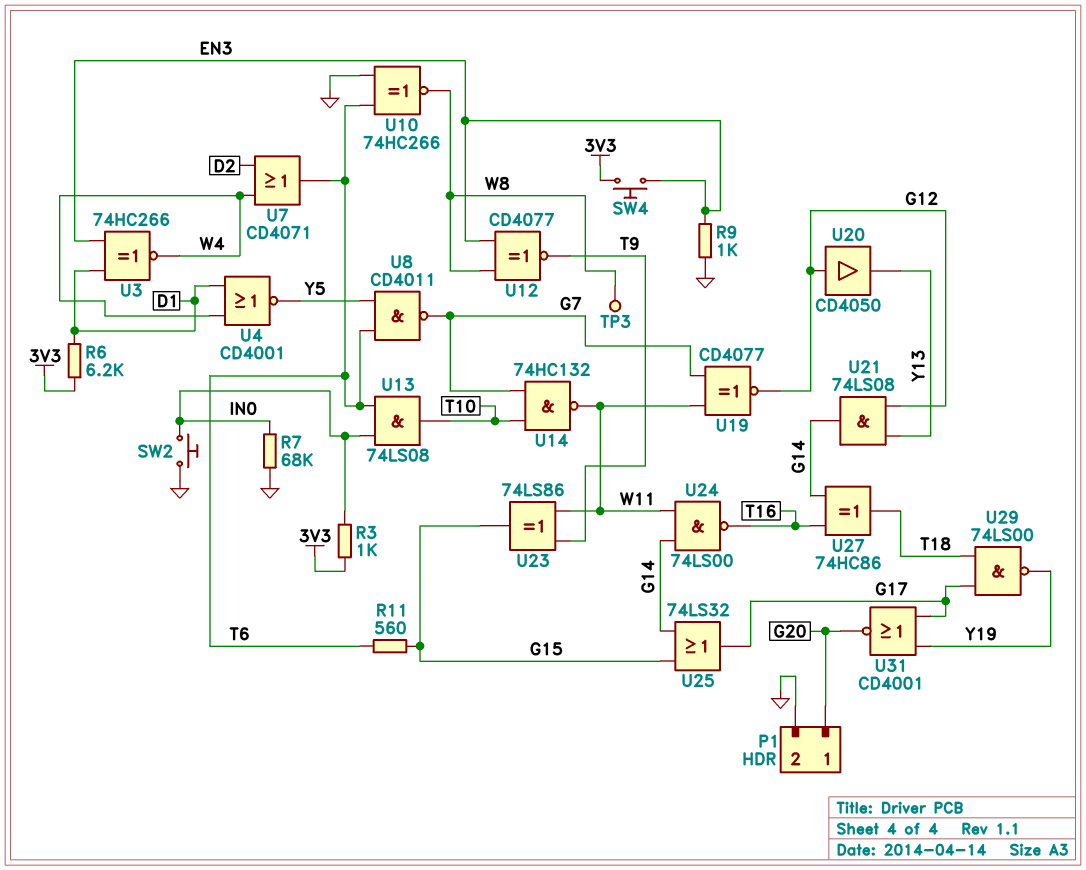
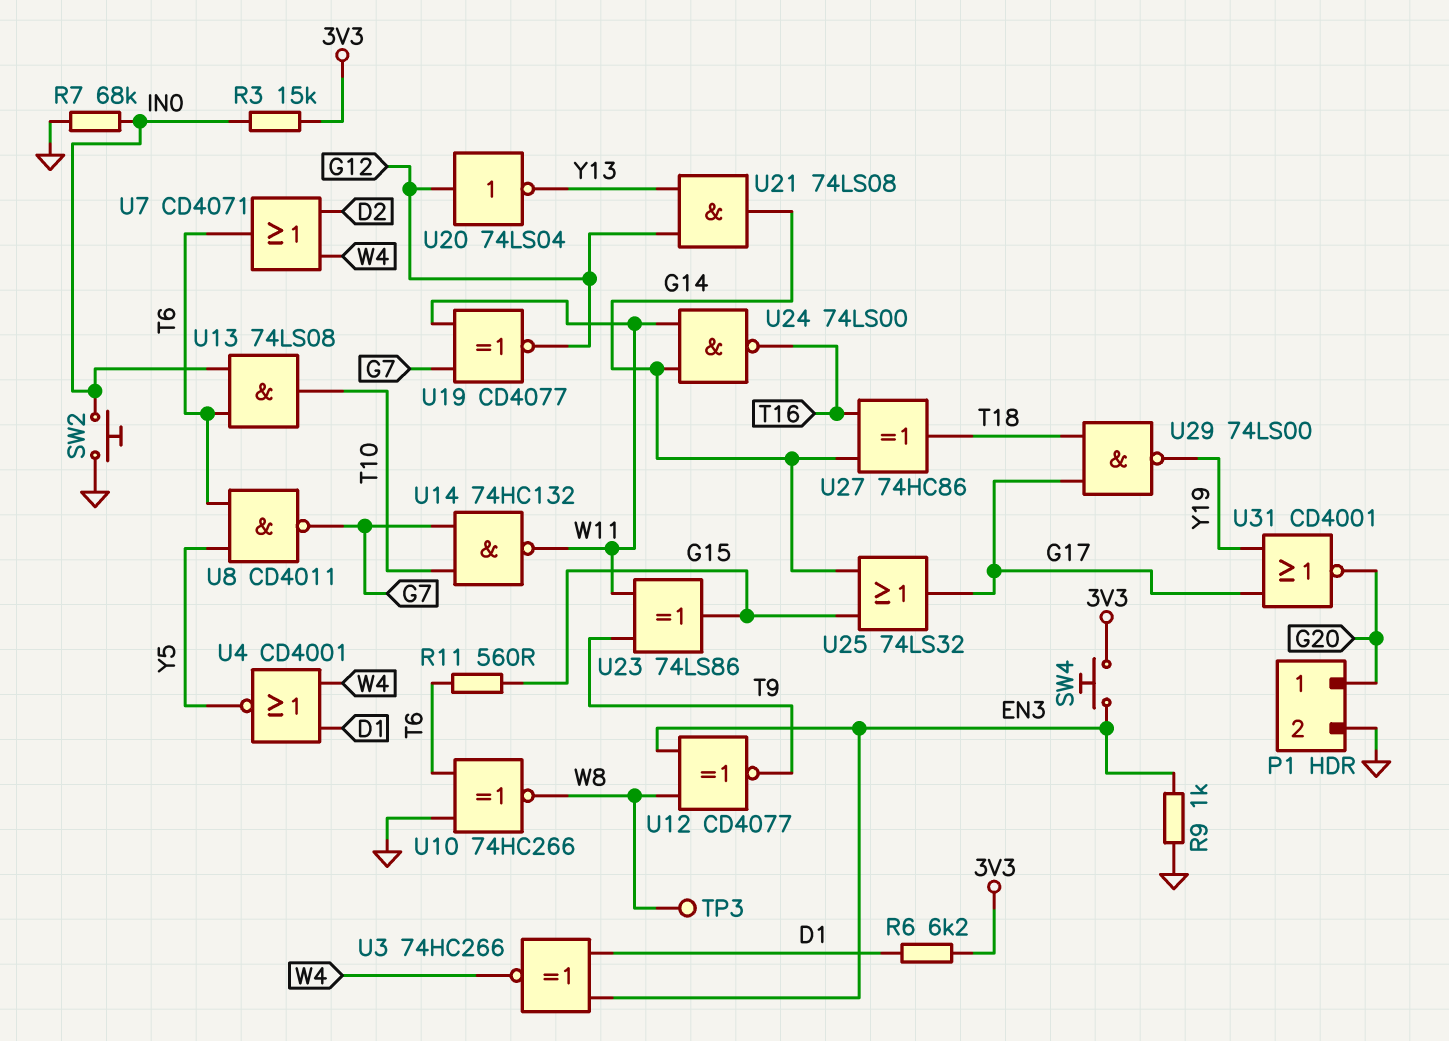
R3: 1k (3V3, IN0) -> 15k (3V3, IN0)
U20: buffer CD4050 (in G12, out Y13) -> NOT 74LS04 (in G12, out Y13)

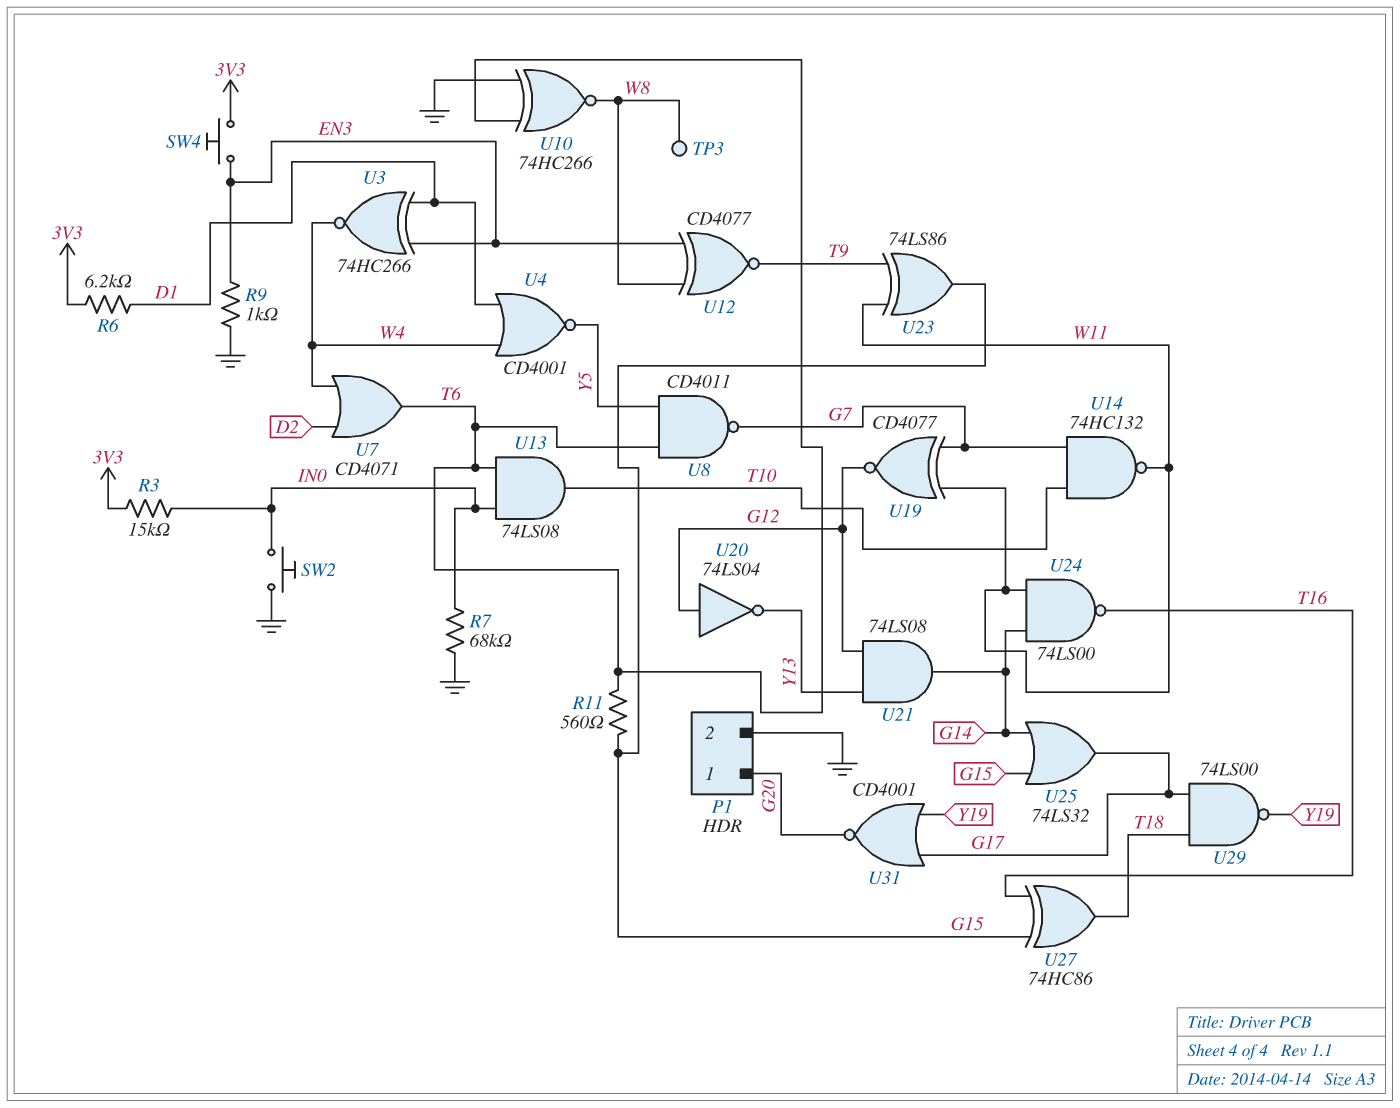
U27: XOR 74HC86 (in G14, in T16, out T18) -> XOR 74HC86 (in G15, in T16, out T18)

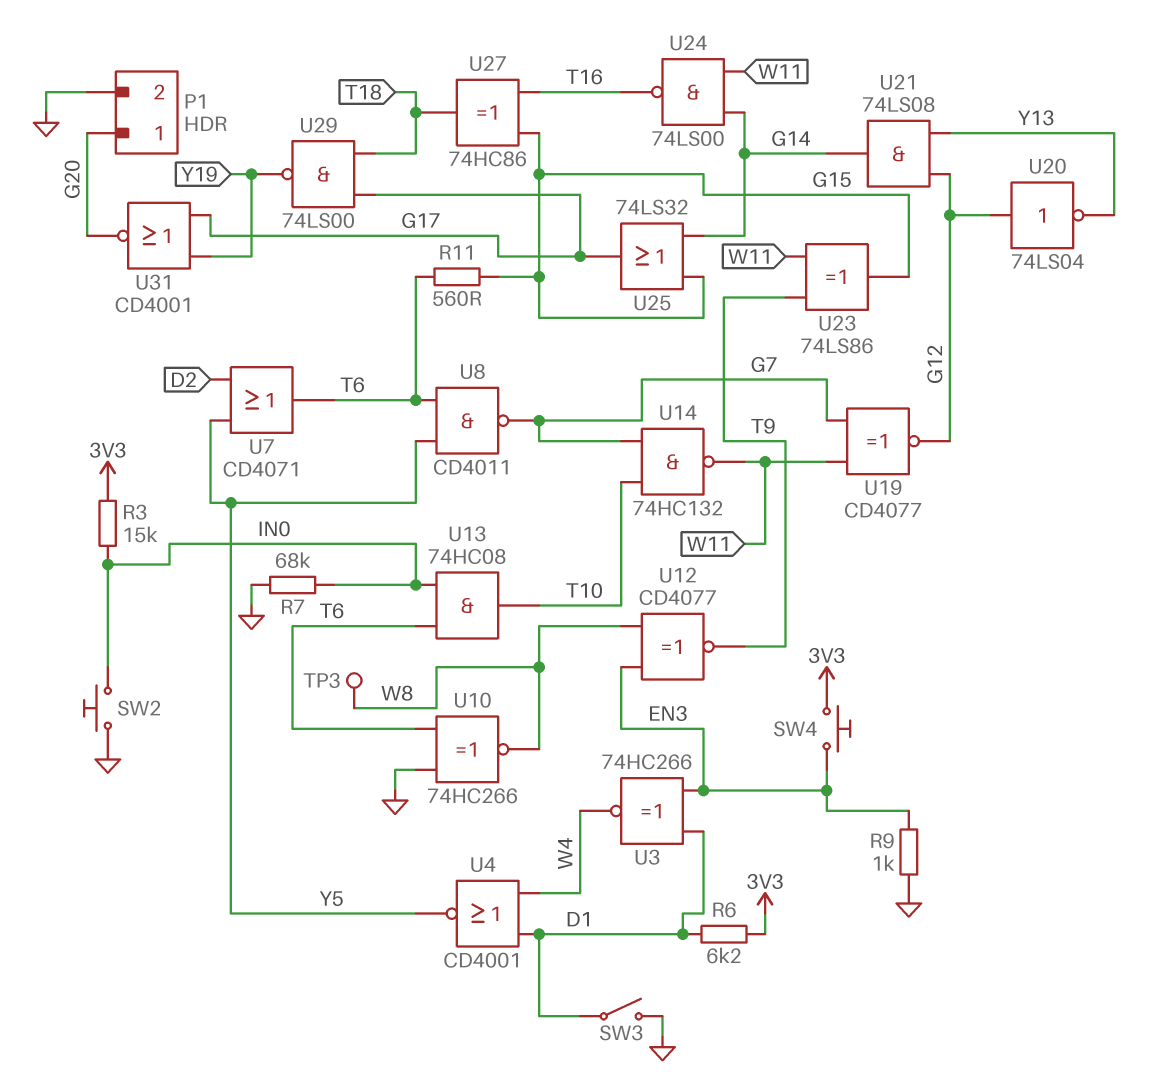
SW3: none -> switch (D1, GND)
U7: OR CD4071 (in D2, in W4, out T6) -> OR CD4071 (in D2, in Y5, out T6)
U13: AND 74LS08 (in IN0, in T6, out T10) -> AND 74HC08 (in IN0, in T6, out T10)

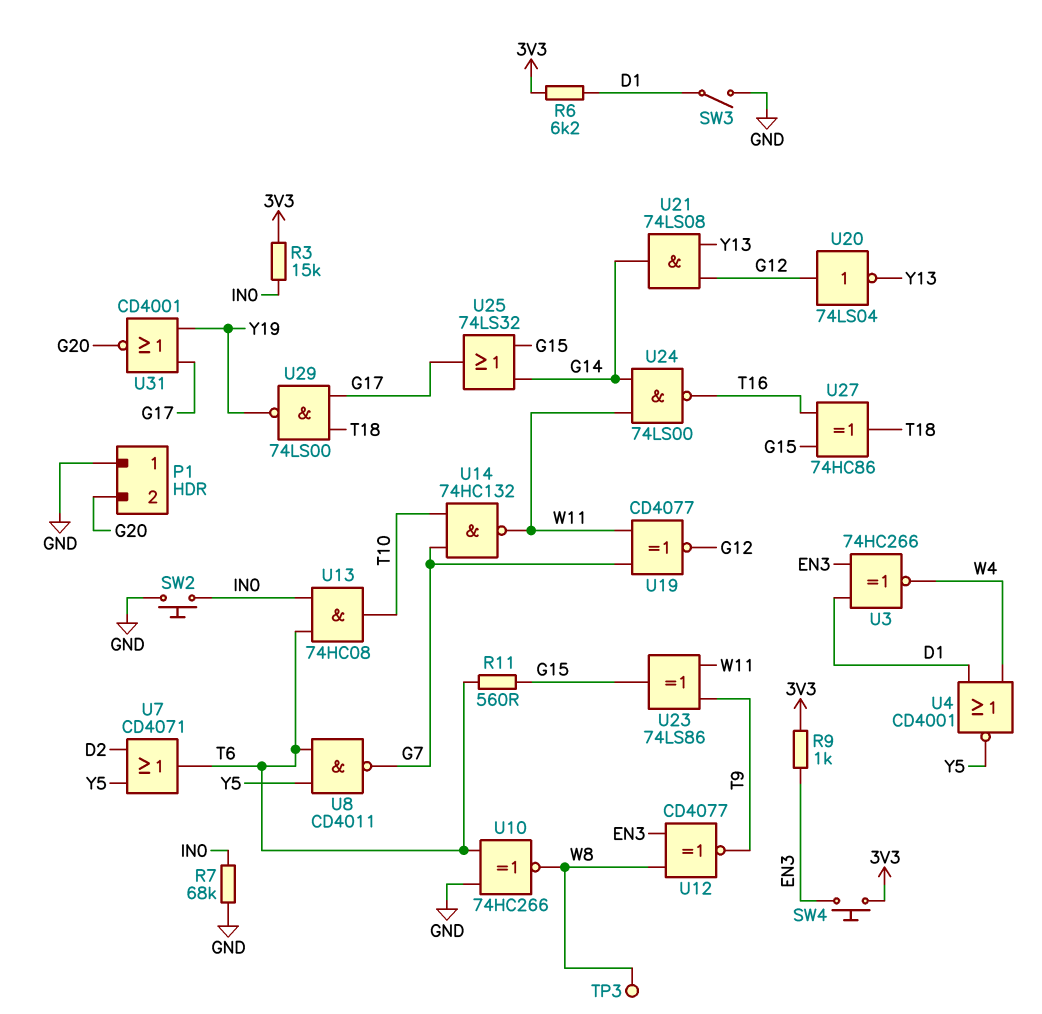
P1 pin 1: G20 -> GND
P1 pin 2: GND -> G20
R9: 1k (EN3, GND) -> 1k (3V3, EN3)

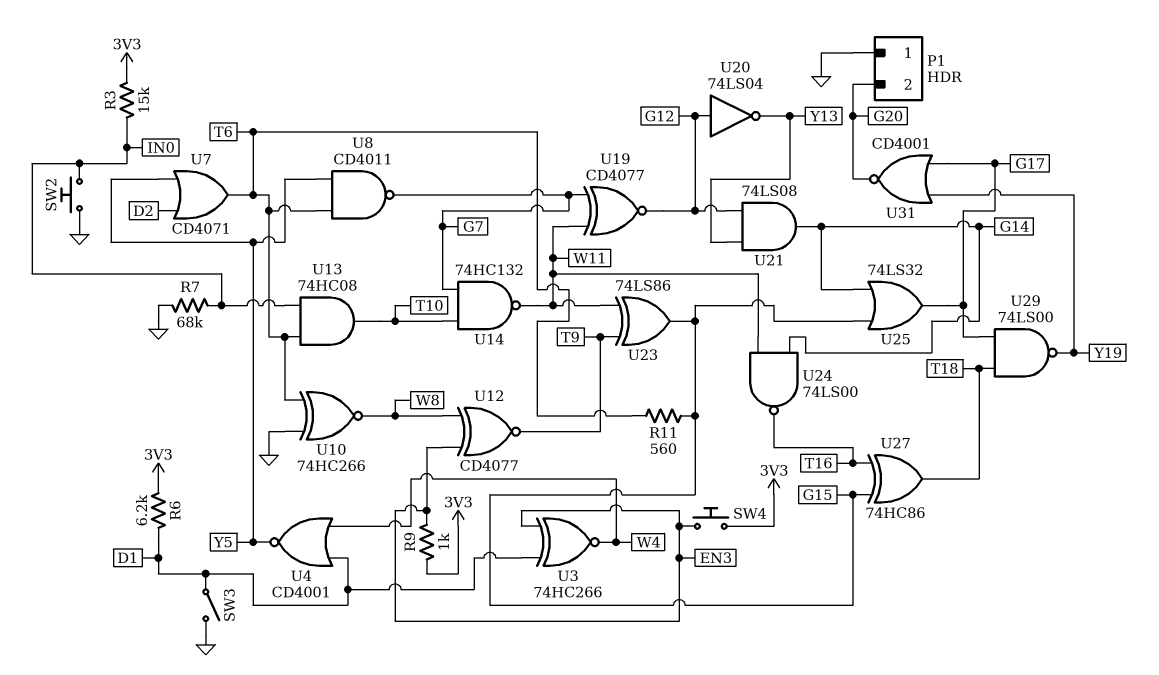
TP3: test point (W8) -> none

